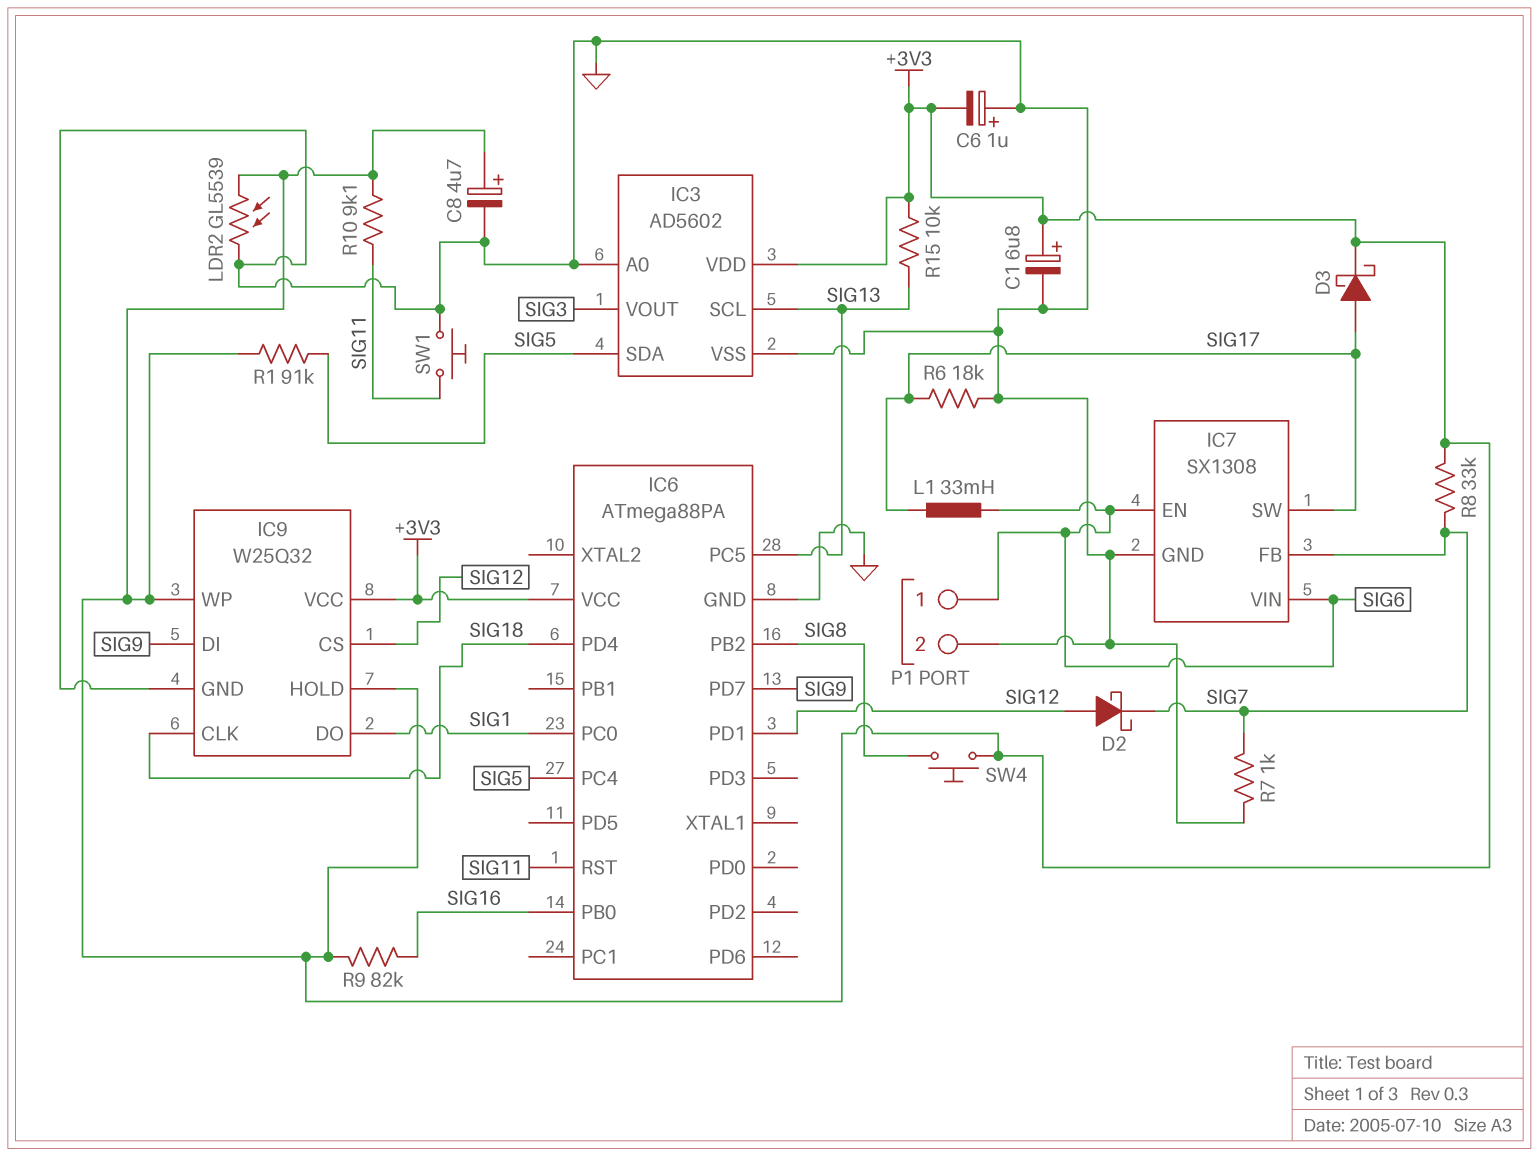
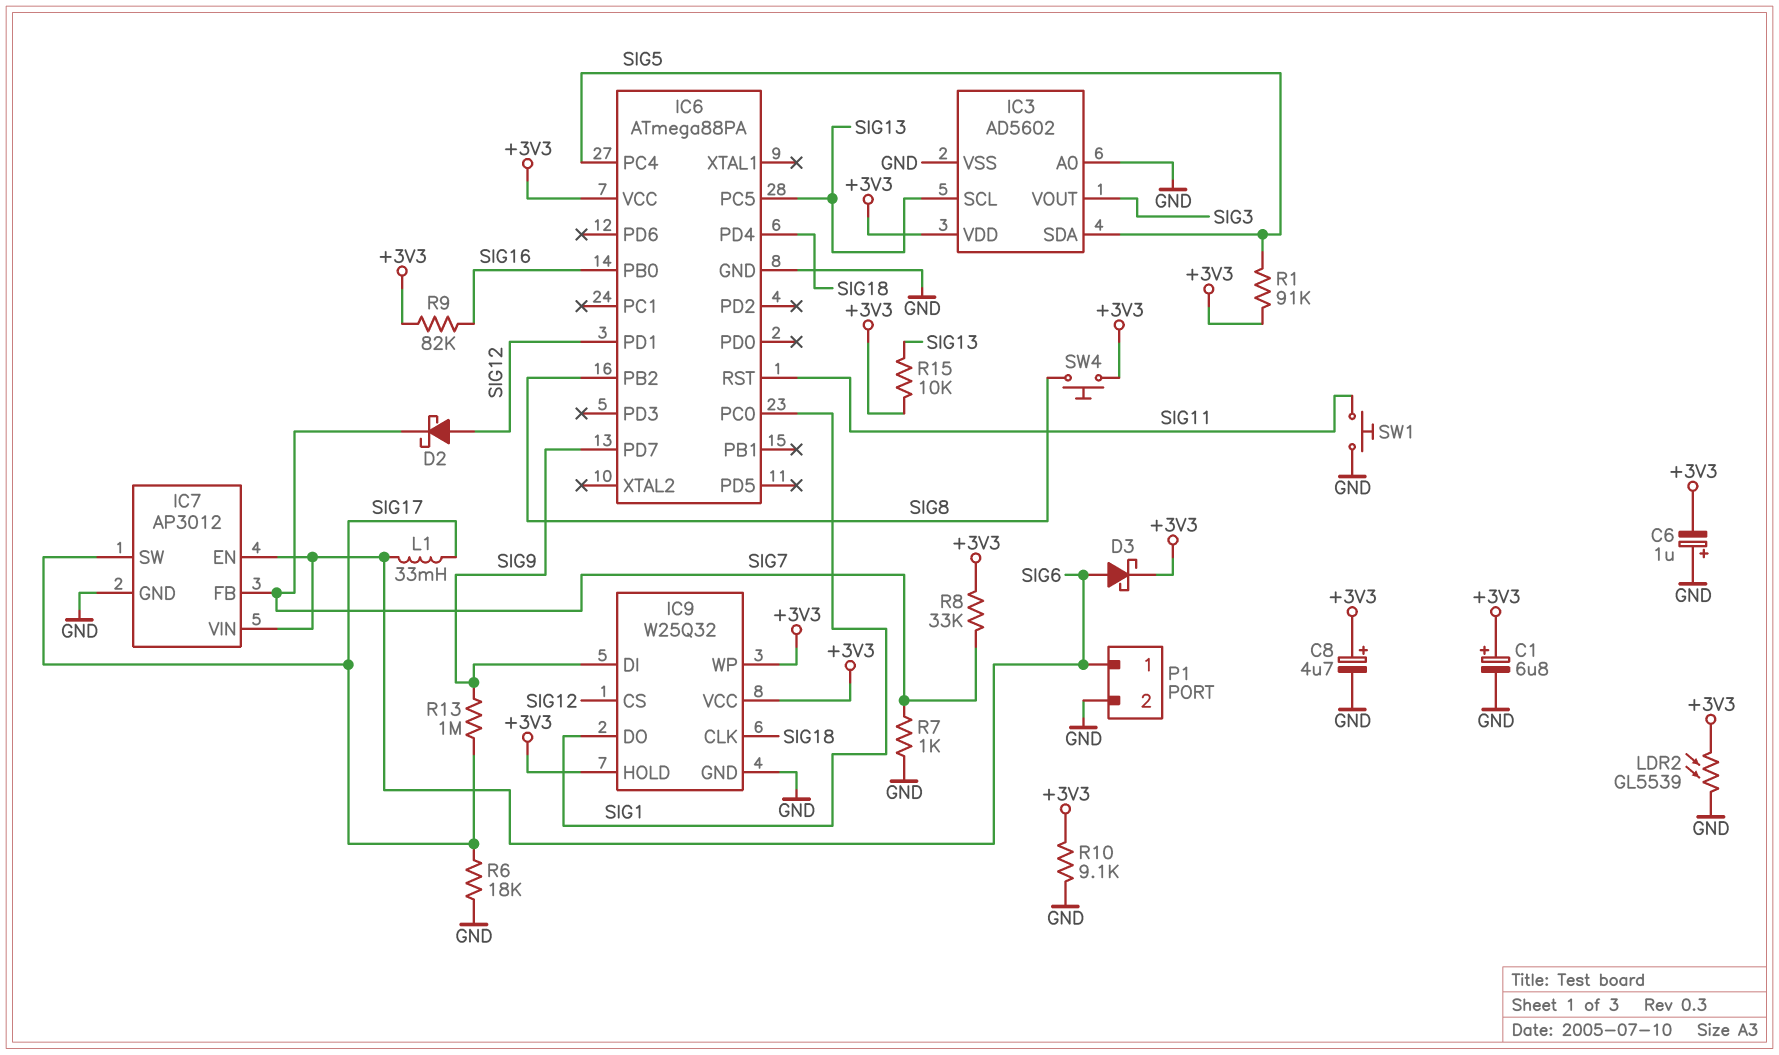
D3: schottky (A SIG17, K +3V3) -> schottky (A SIG6, K +3V3)
IC7: SX1308 -> AP3012
R10: 9.1k (+3V3, SIG11) -> 9.1k (+3V3, GND)
R13: none -> 1M (SIG9, SIG17)

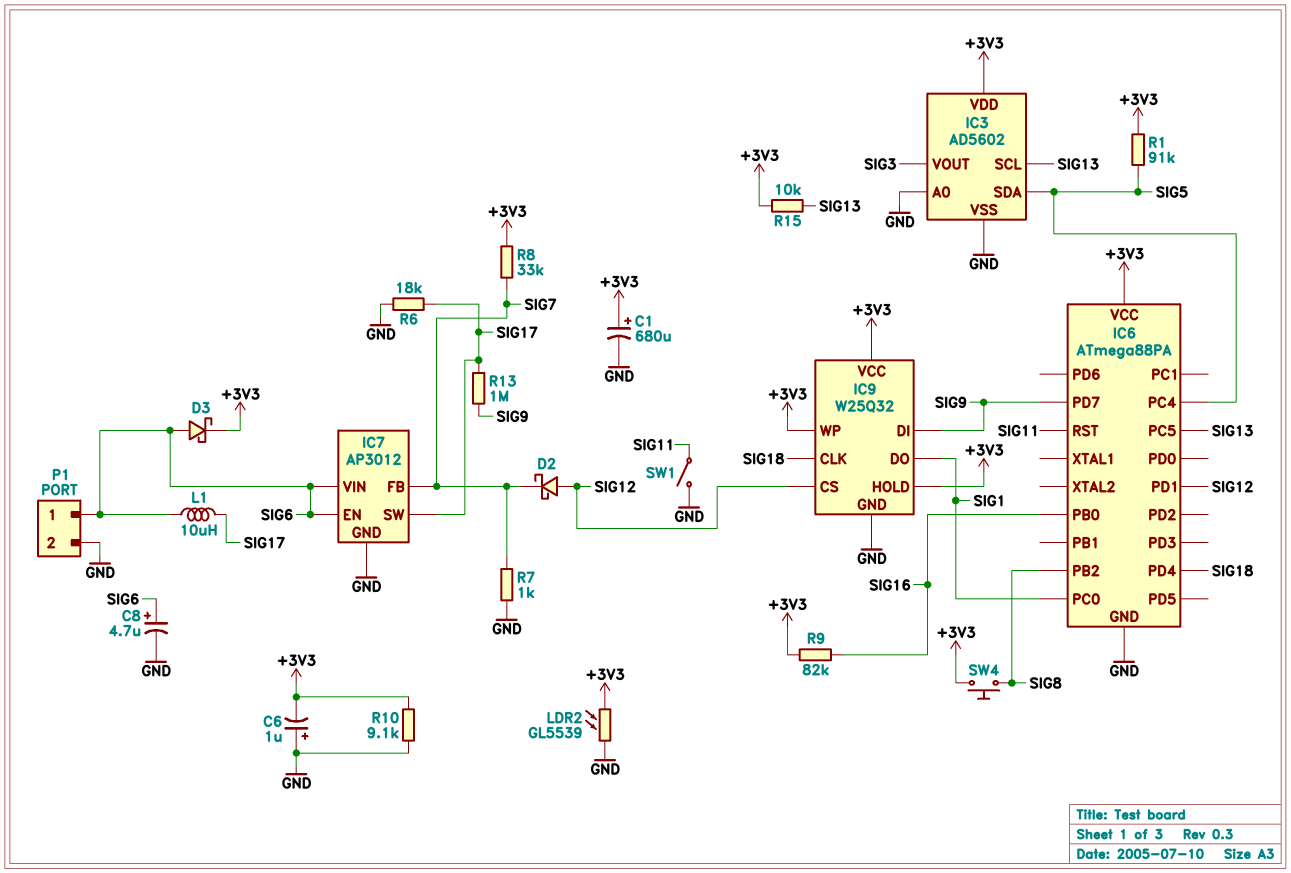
C1: 6.8uF (plus +3V3, minus GND) -> 680uF (plus +3V3, minus GND)
C8: 4.7uF (plus +3V3, minus GND) -> 4.7uF (plus SIG6, minus GND)
L1: 33mH (SIG6, SIG17) -> 10uH (SIG6, SIG17)
SW1: button (GND, SIG11) -> switch (GND, SIG11)

